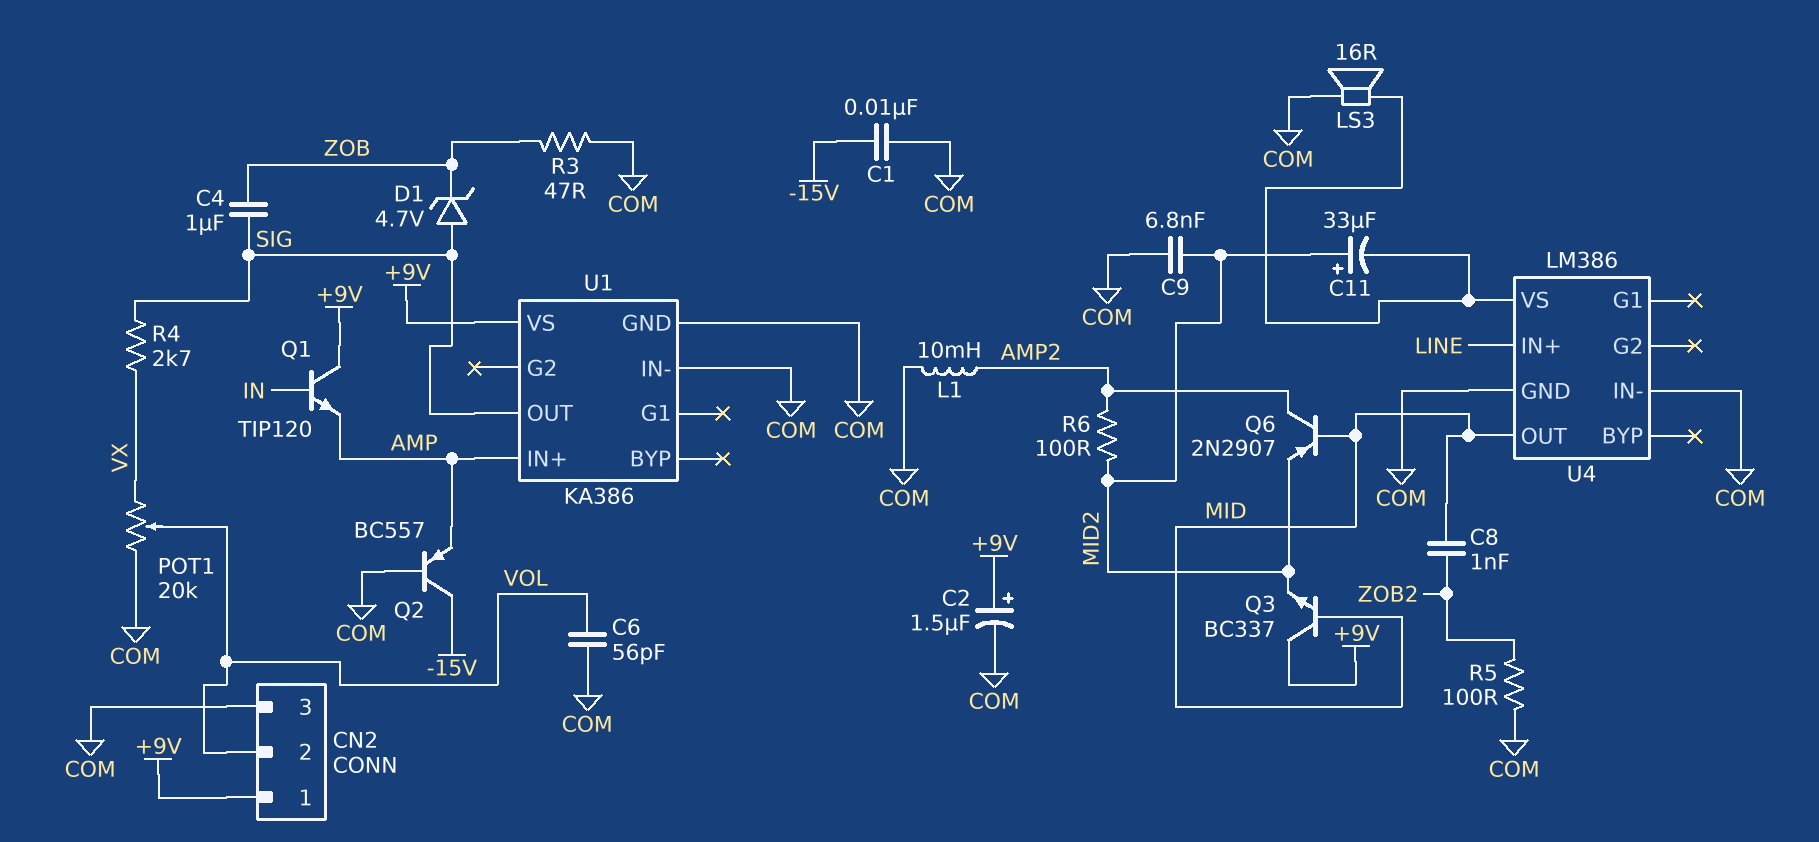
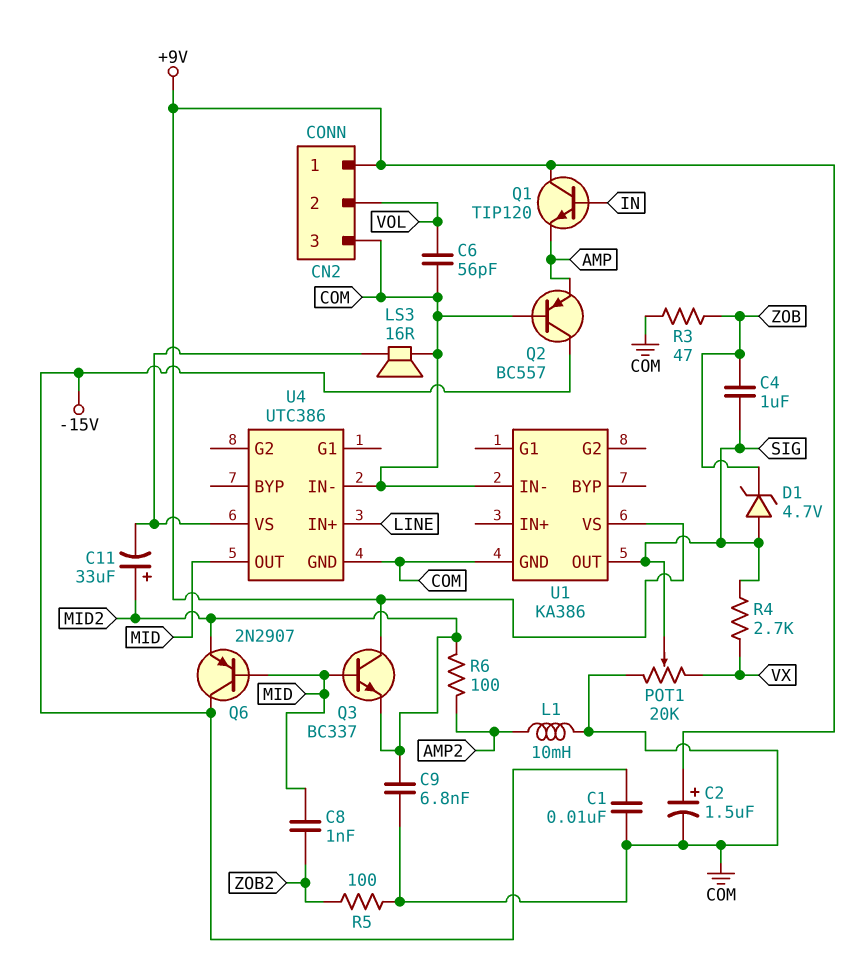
POT1: 20k (COM, VX, wiper VOL) -> 20k (COM, VX, wiper SIG)
Q6: PNP 2N2907 (B MID, C AMP2, E MID2) -> PNP 2N2907 (B MID, C -15V, E MID2)
U1 pin IN+: AMP -> none
U4: LM386 -> UTC386

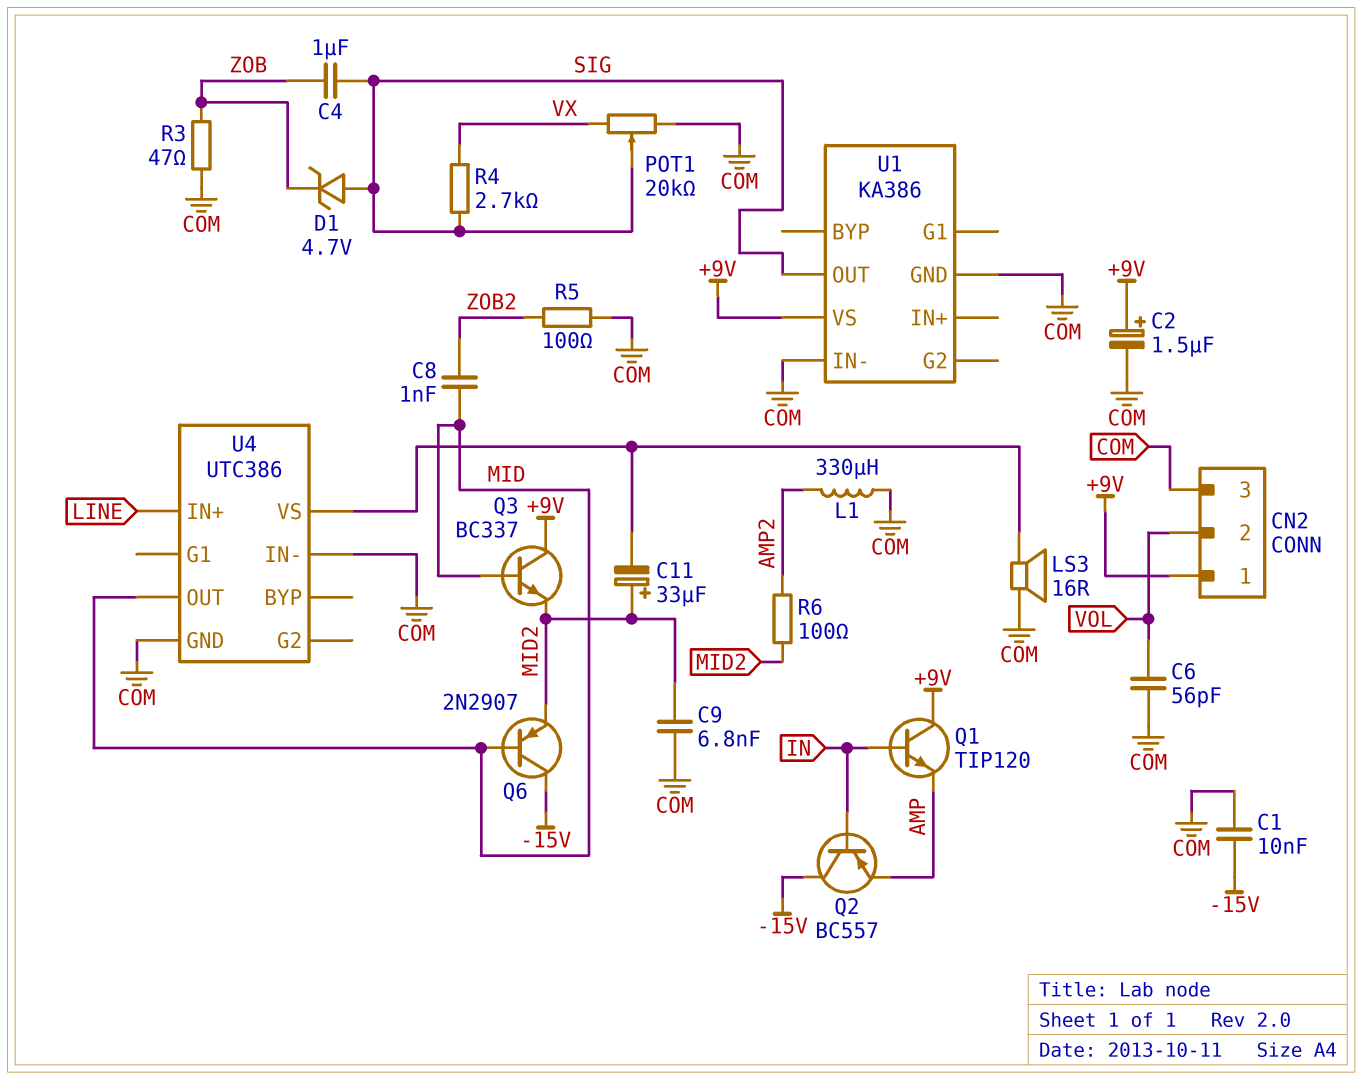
L1: 10mH (AMP2, COM) -> 330uH (AMP2, COM)
Q2: PNP BC557 (B COM, C -15V, E AMP) -> PNP BC557 (B IN, C -15V, E AMP)

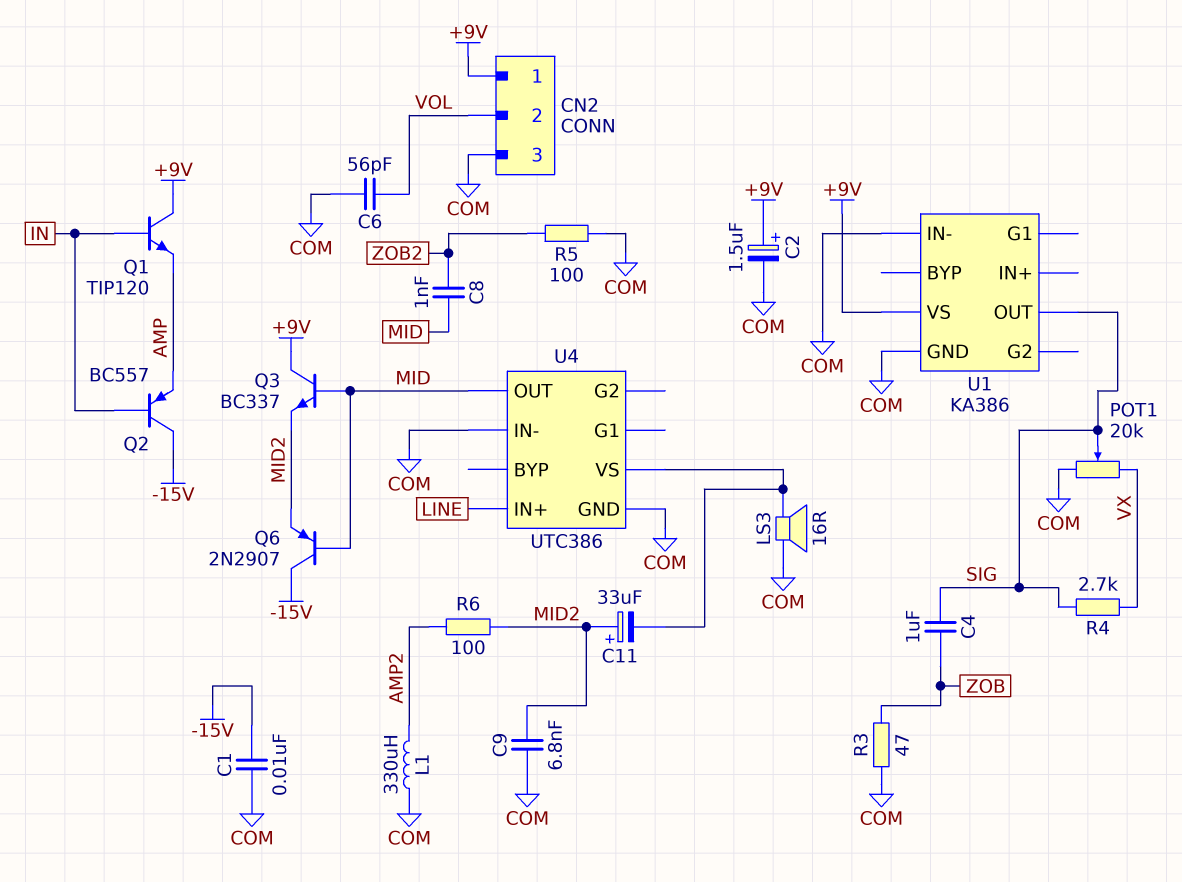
D1: zener 4.7V (A SIG, K ZOB) -> none

